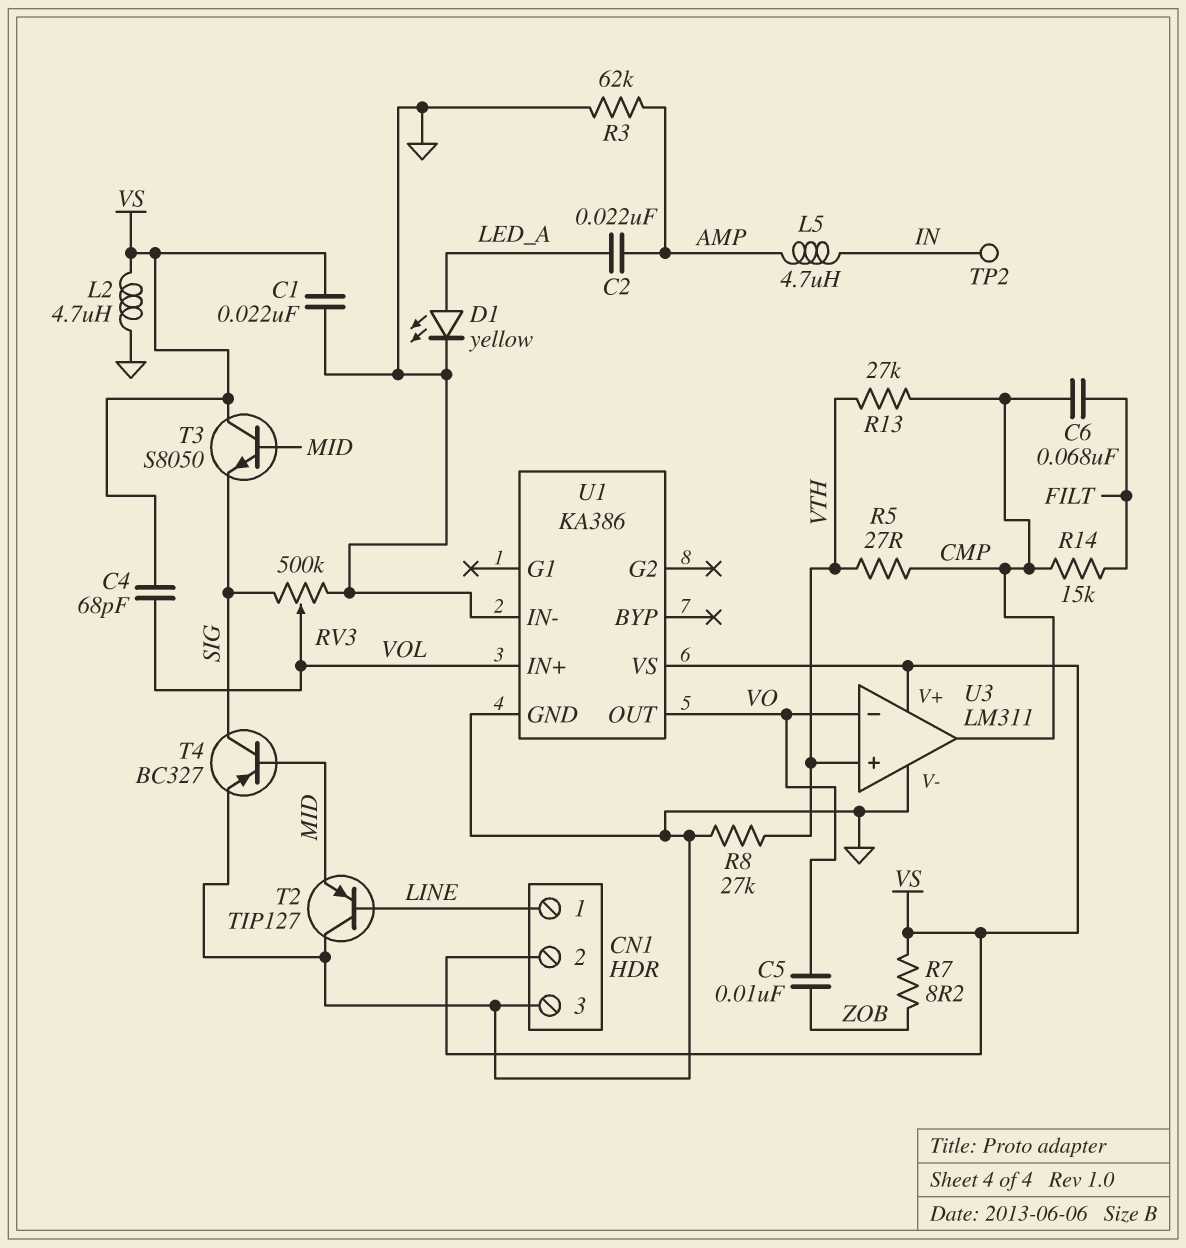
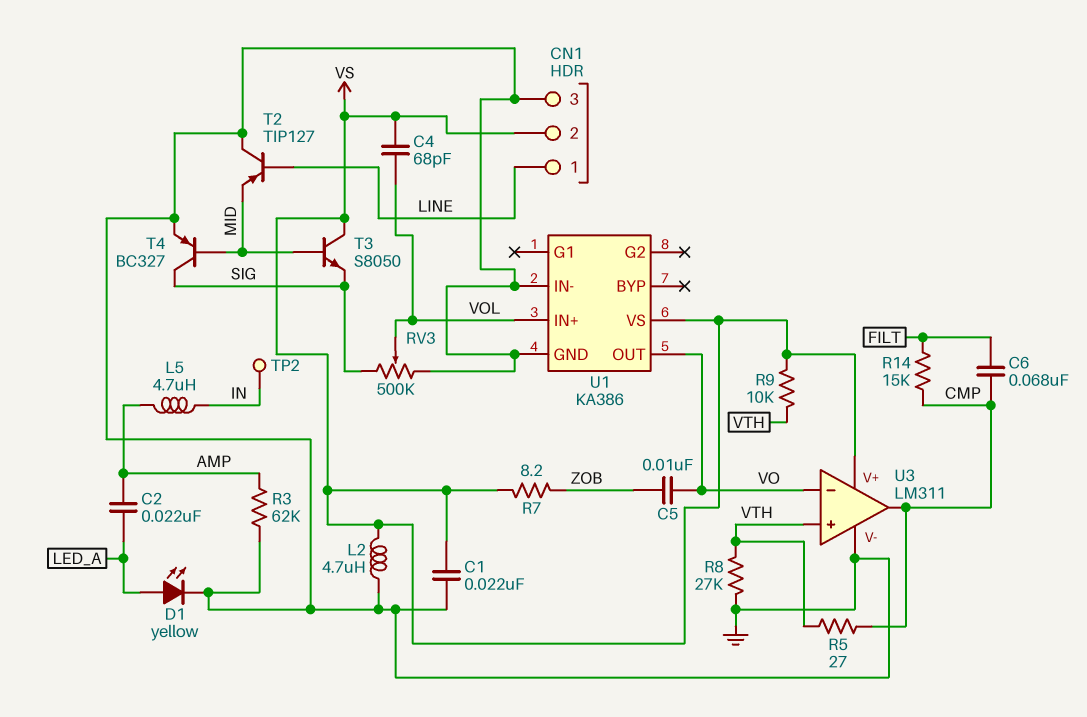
R9: none -> 10k (VS, VTH)
R13: 27k (CMP, VTH) -> none

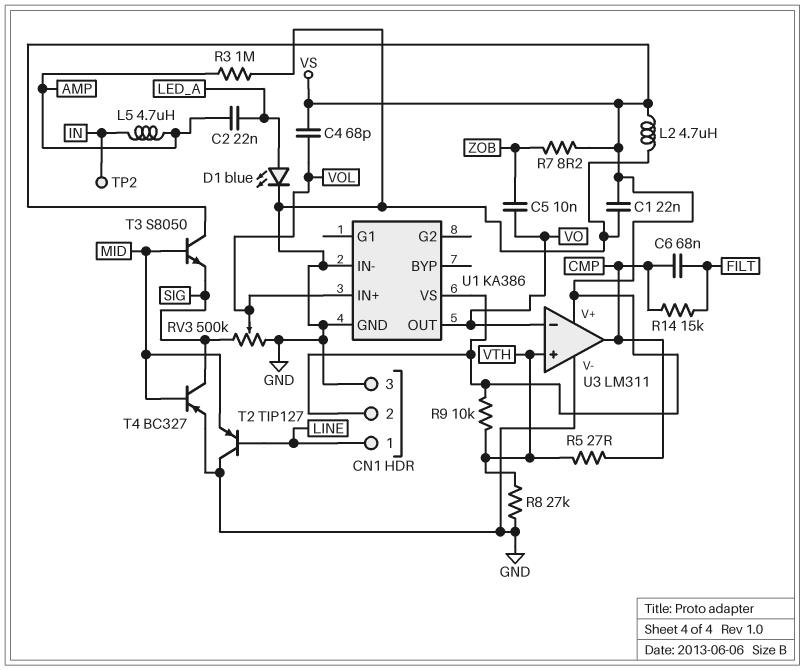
D1: LED yellow (A LED_A, K GND) -> LED blue (A LED_A, K GND)
R3: 62k (AMP, GND) -> 1M (AMP, GND)

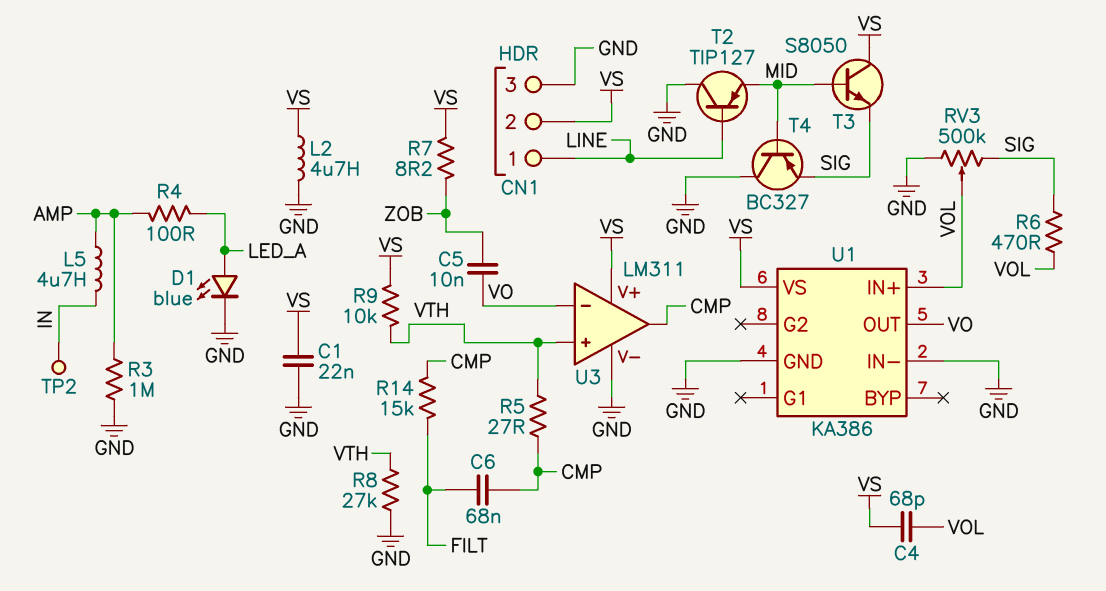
C2: 22nF (AMP, LED_A) -> none
R4: none -> 100 (AMP, LED_A)
R6: none -> 470 (SIG, VOL)
T4: PNP BC327 (B MID, C SIG, E GND) -> PNP BC327 (B MID, C GND, E SIG)

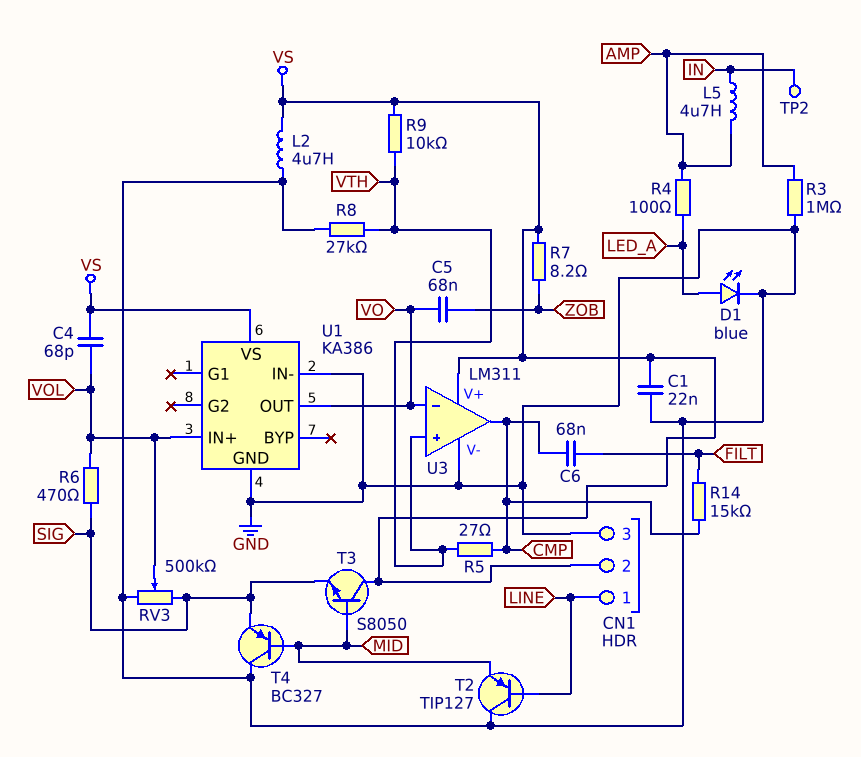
C5: 10nF (VO, ZOB) -> 68nF (VO, ZOB)

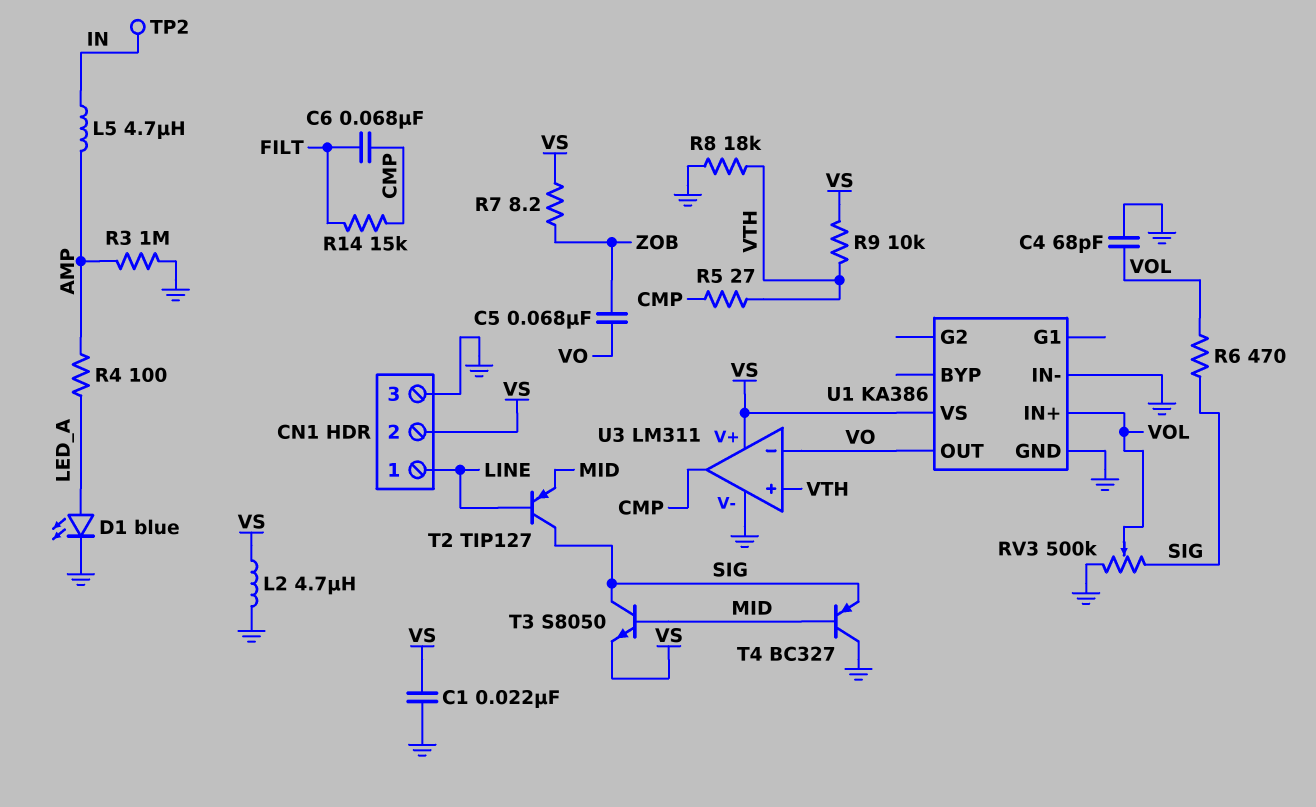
C4: 68pF (VOL, VS) -> 68pF (GND, VOL)
R8: 27k (GND, VTH) -> 18k (GND, VTH)
T2: PNP TIP127 (B LINE, C GND, E MID) -> PNP TIP127 (B LINE, C SIG, E MID)
T3: NPN S8050 (B MID, C VS, E SIG) -> NPN S8050 (B MID, C SIG, E VS)

